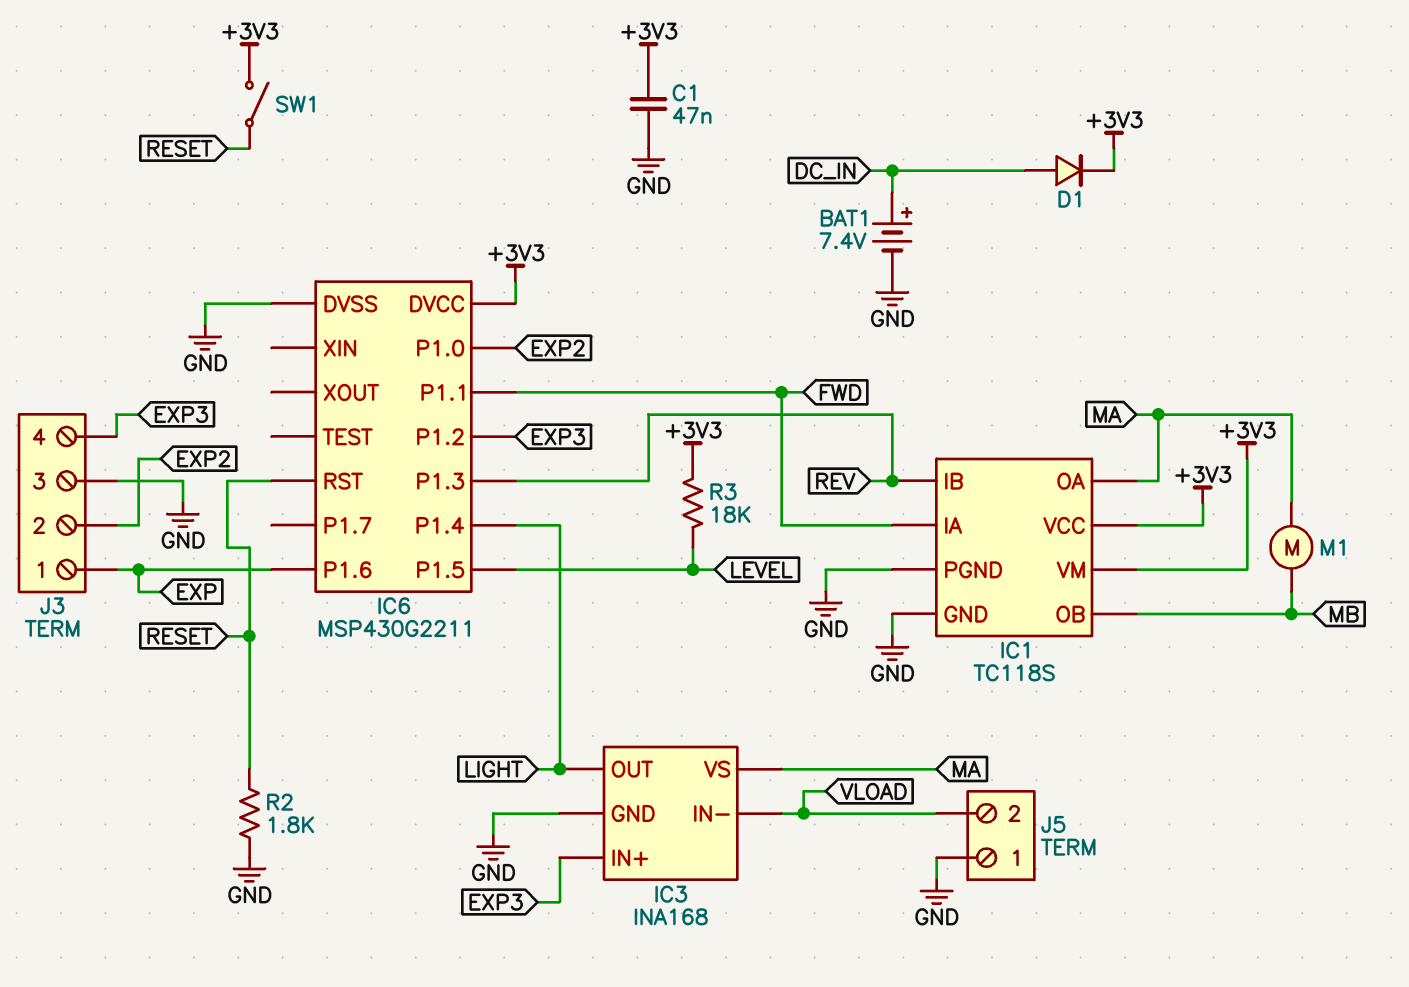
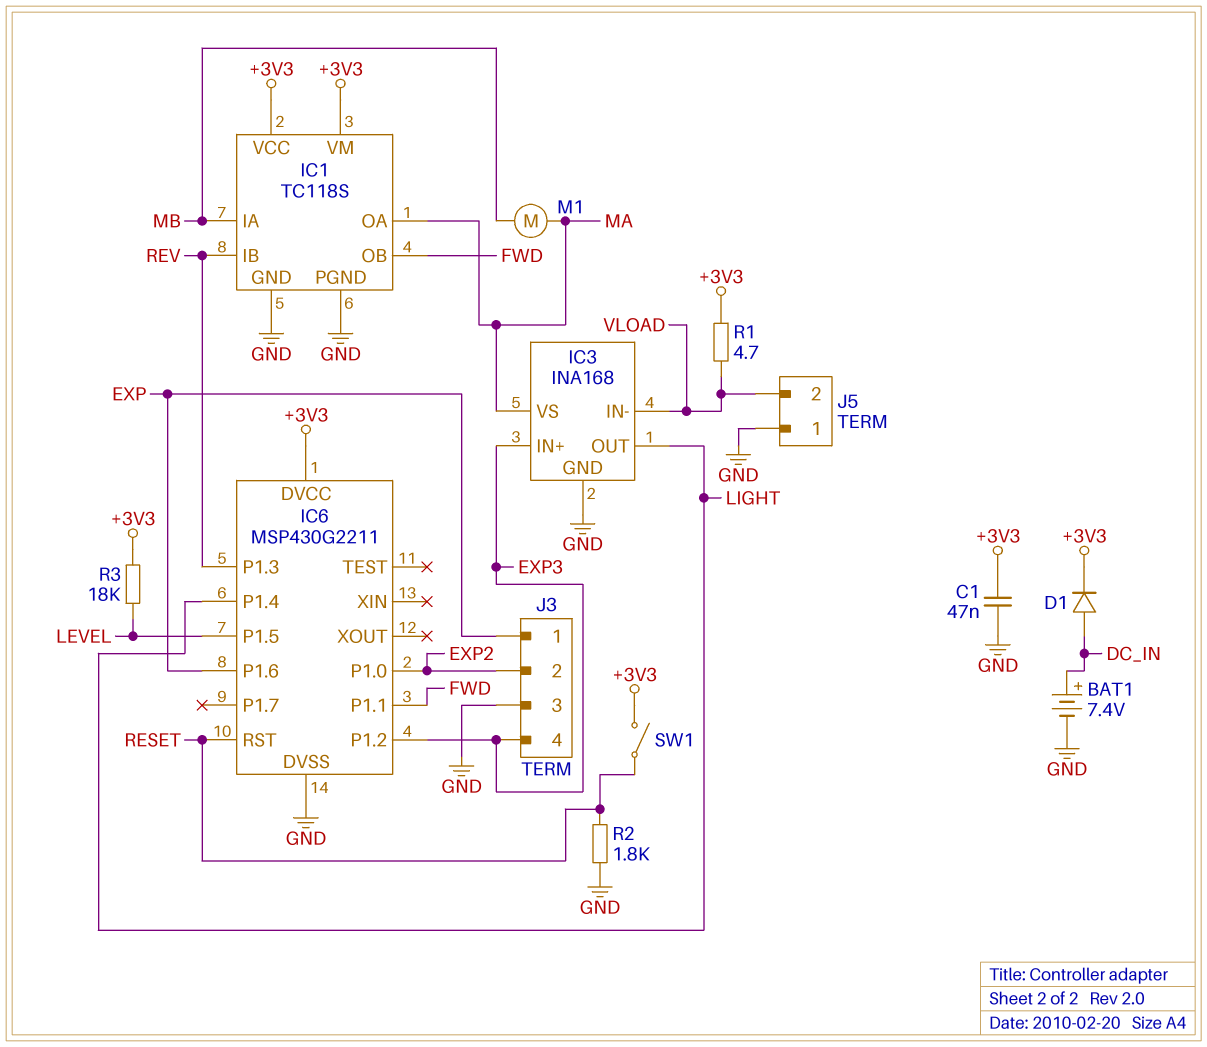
IC1 pin IA: FWD -> MB
IC1 pin OB: MB -> FWD
R1: none -> 4.7 (+3V3, VLOAD)

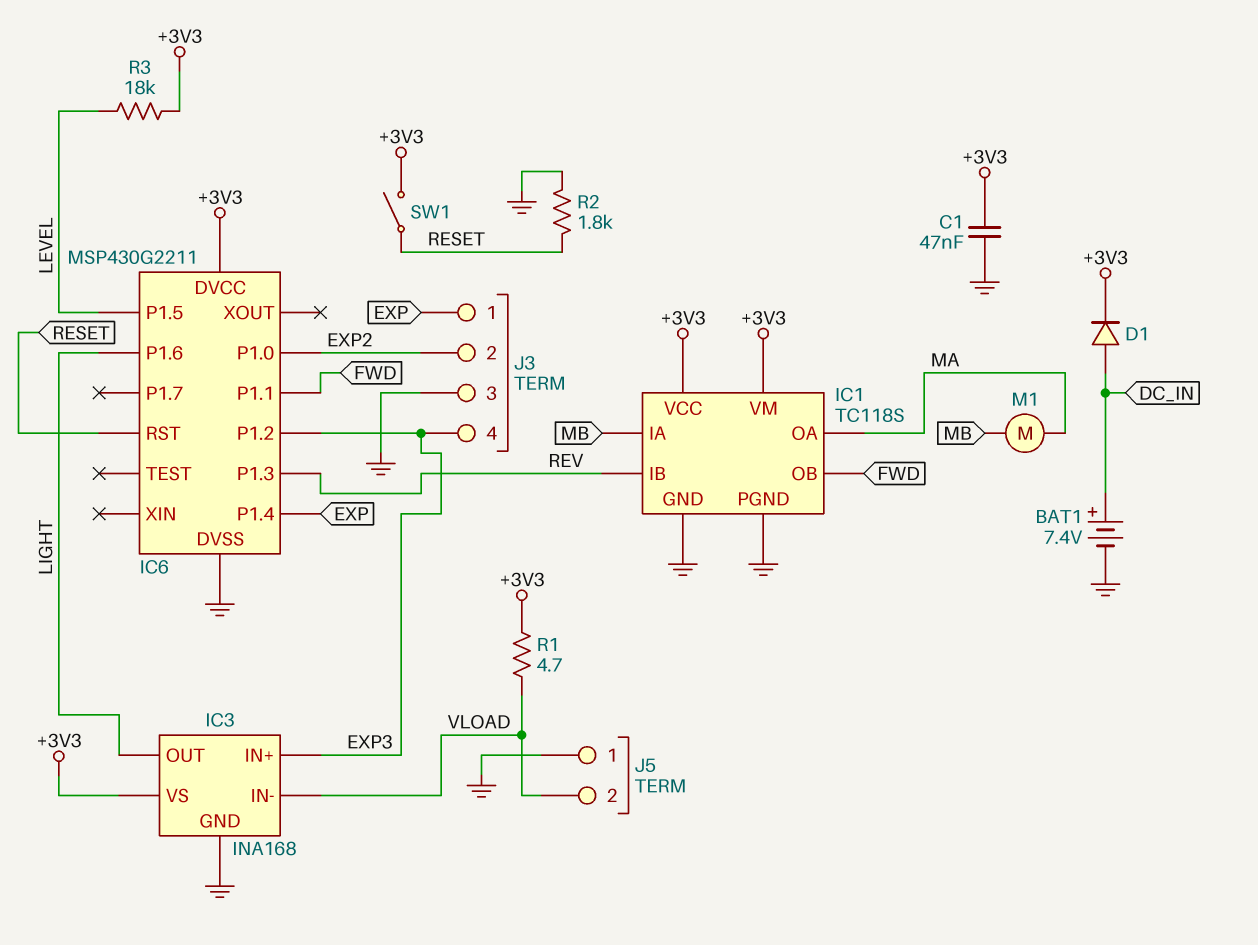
IC3 pin VS: MA -> +3V3
IC6 pin P1.4: LIGHT -> EXP
IC6 pin P1.6: EXP -> LIGHT

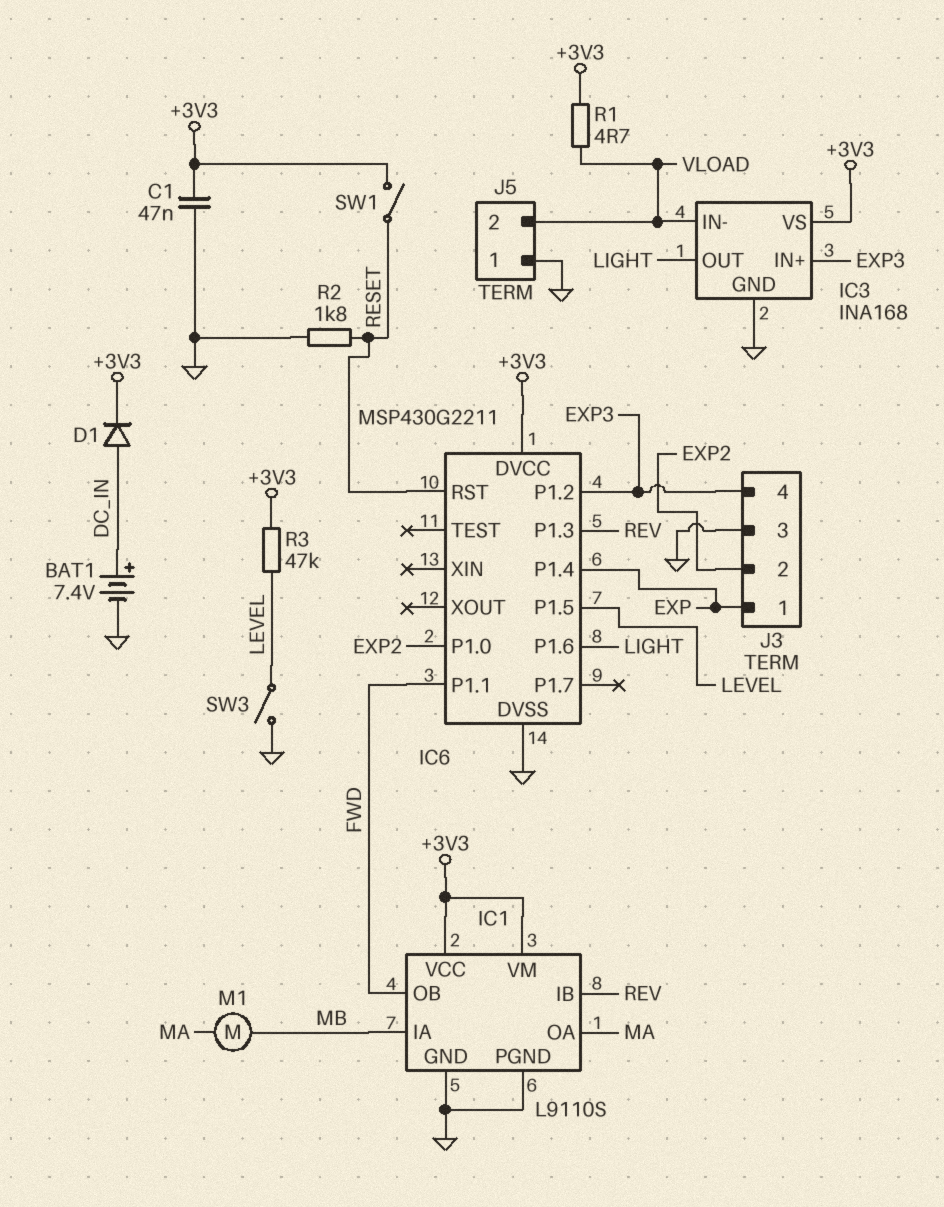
IC1: TC118S -> L9110S
R3: 18k (+3V3, LEVEL) -> 47k (+3V3, LEVEL)
SW3: none -> switch (GND, LEVEL)

